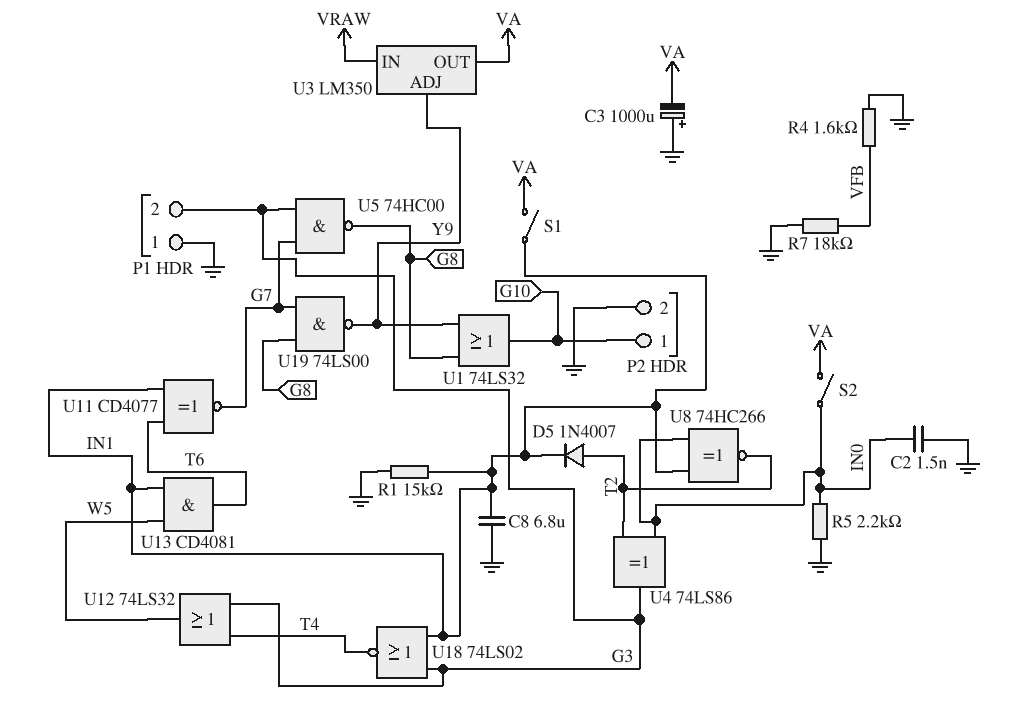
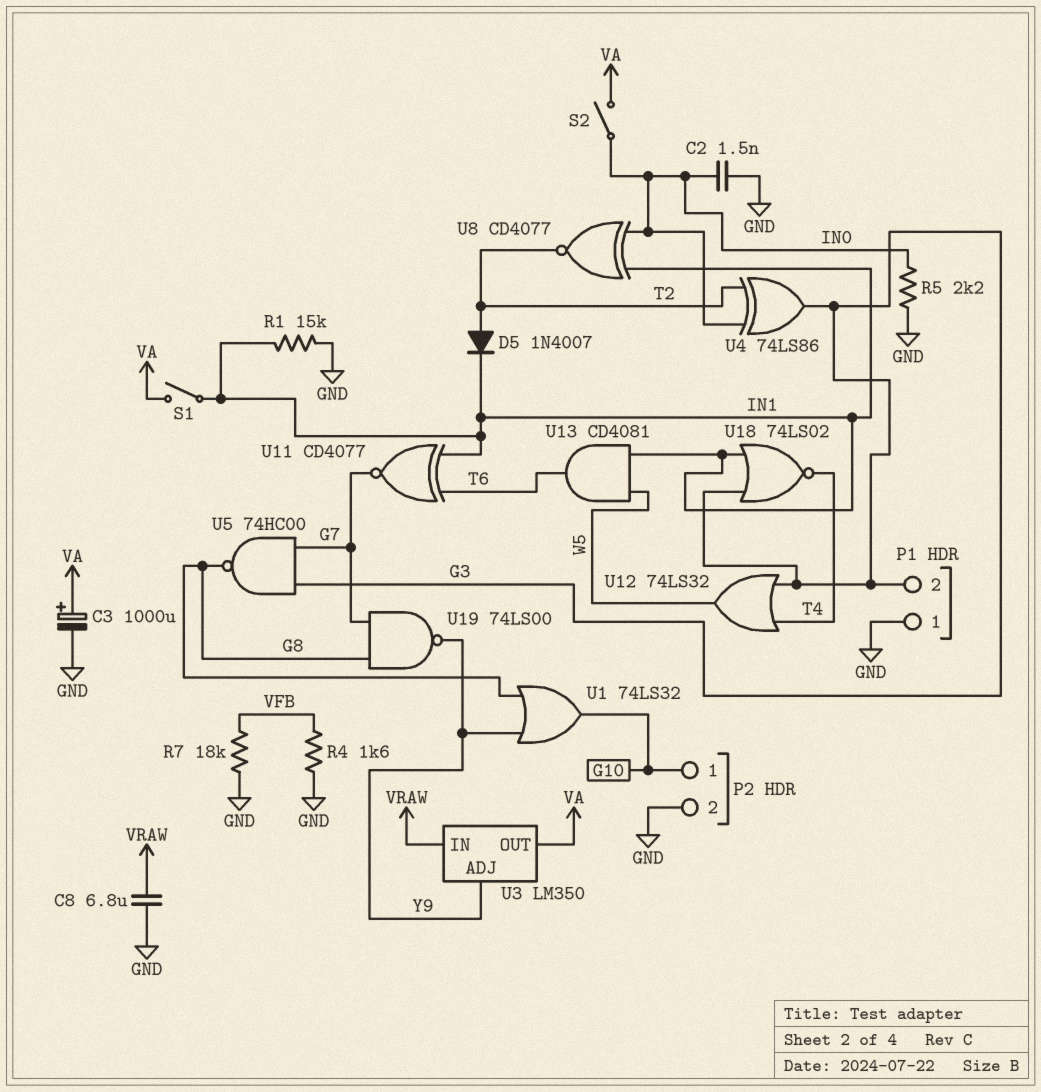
C3: 1000uF (plus GND, minus VA) -> 1000uF (plus VA, minus GND)
C8: 6.8uF (GND, IN1) -> 6.8uF (GND, VRAW)
U8: XNOR 74HC266 (in IN0, in IN1, out T2) -> XNOR CD4077 (in IN0, in IN1, out T2)

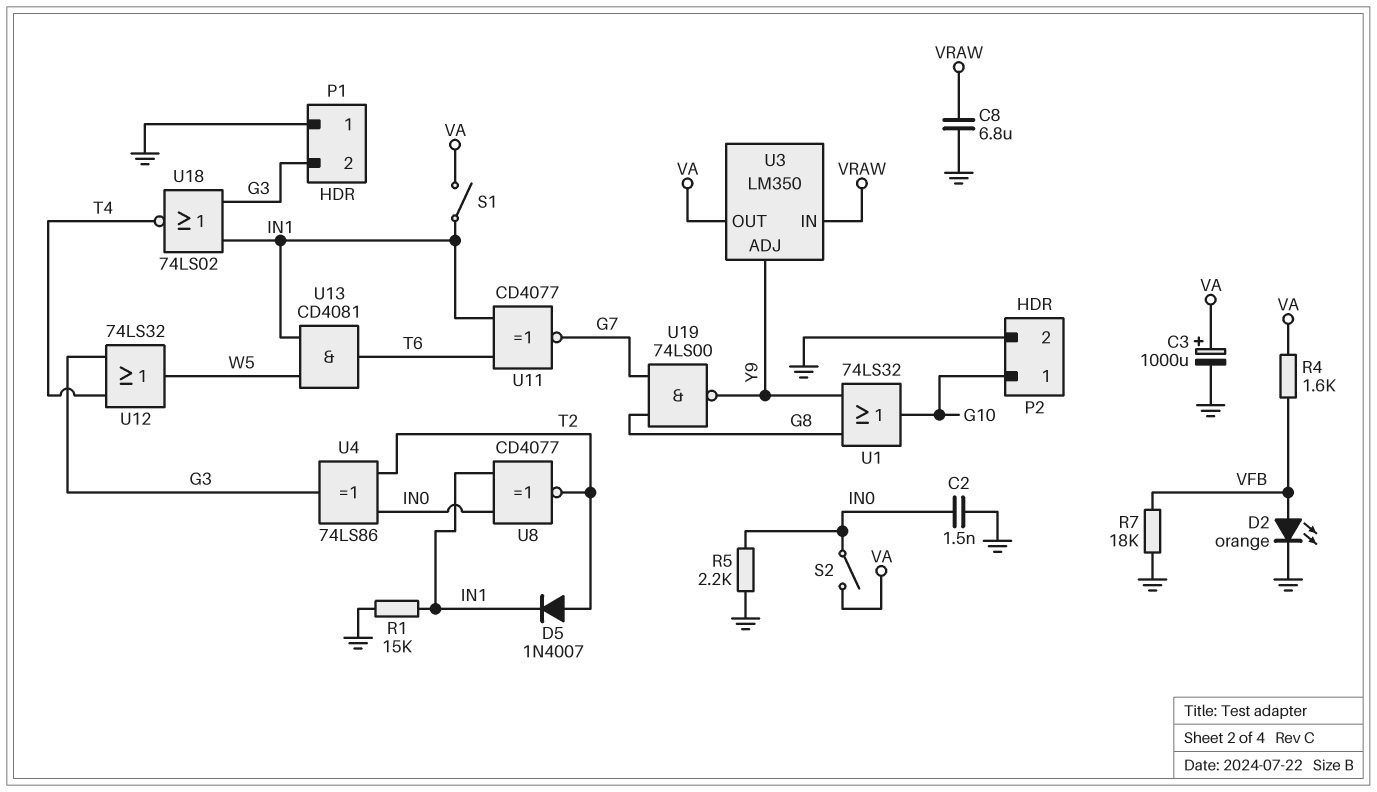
D2: none -> LED orange (A VFB, K GND)
R4: 1.6k (GND, VFB) -> 1.6k (VA, VFB)
U5: NAND 74HC00 (in G3, in G7, out G8) -> none

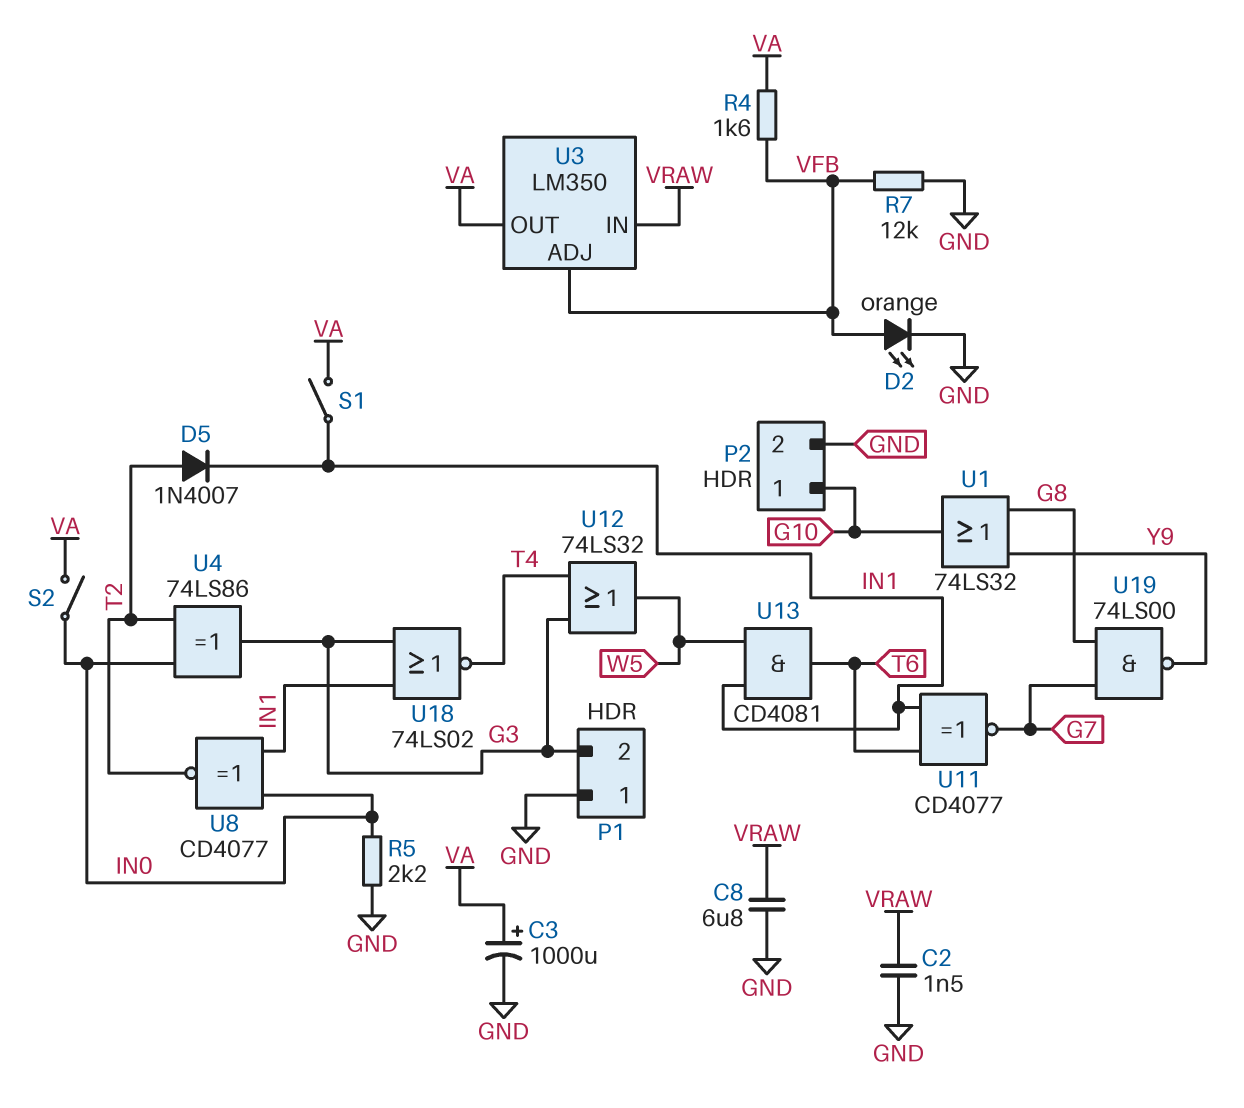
C2: 1.5nF (GND, IN0) -> 1.5nF (GND, VRAW)
R1: 15k (GND, IN1) -> none
R7: 18k (GND, VFB) -> 12k (GND, VFB)
U3 pin ADJ: Y9 -> VFB

